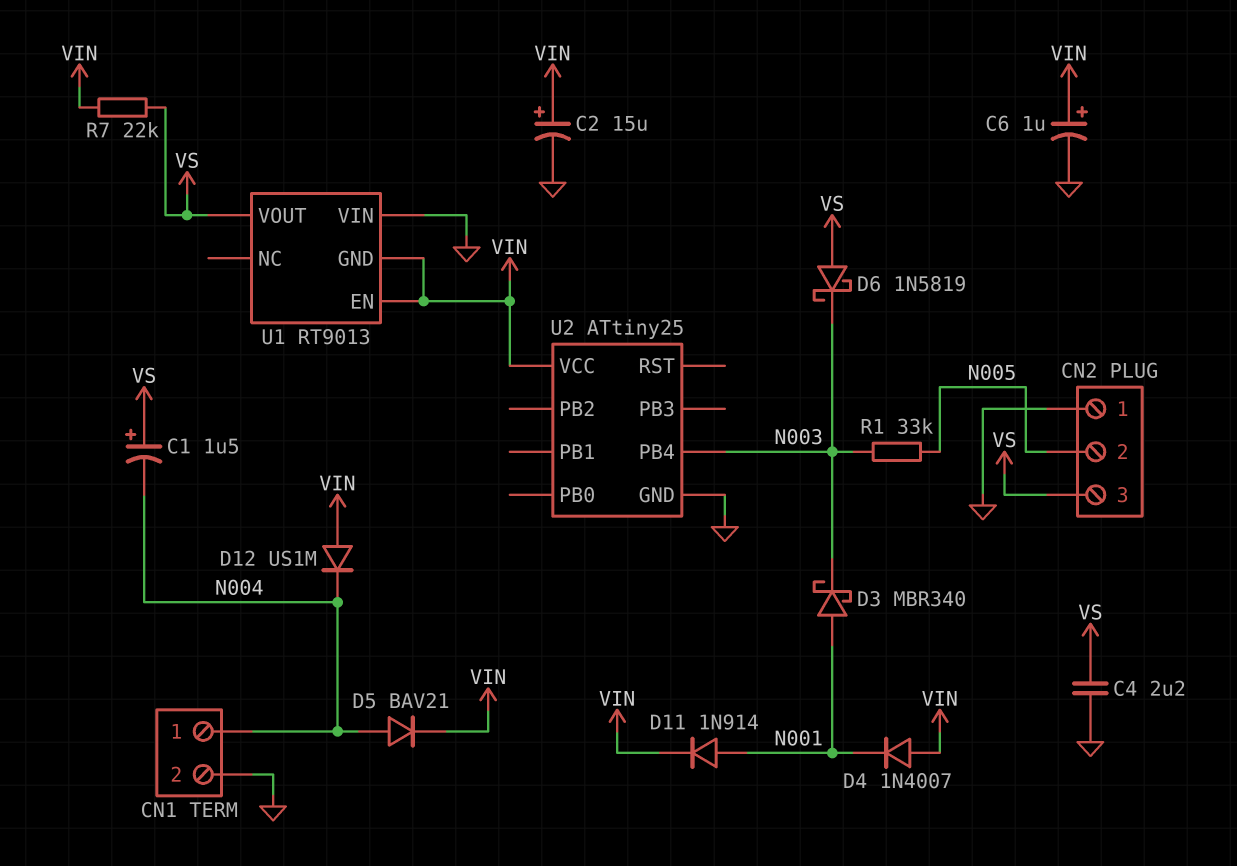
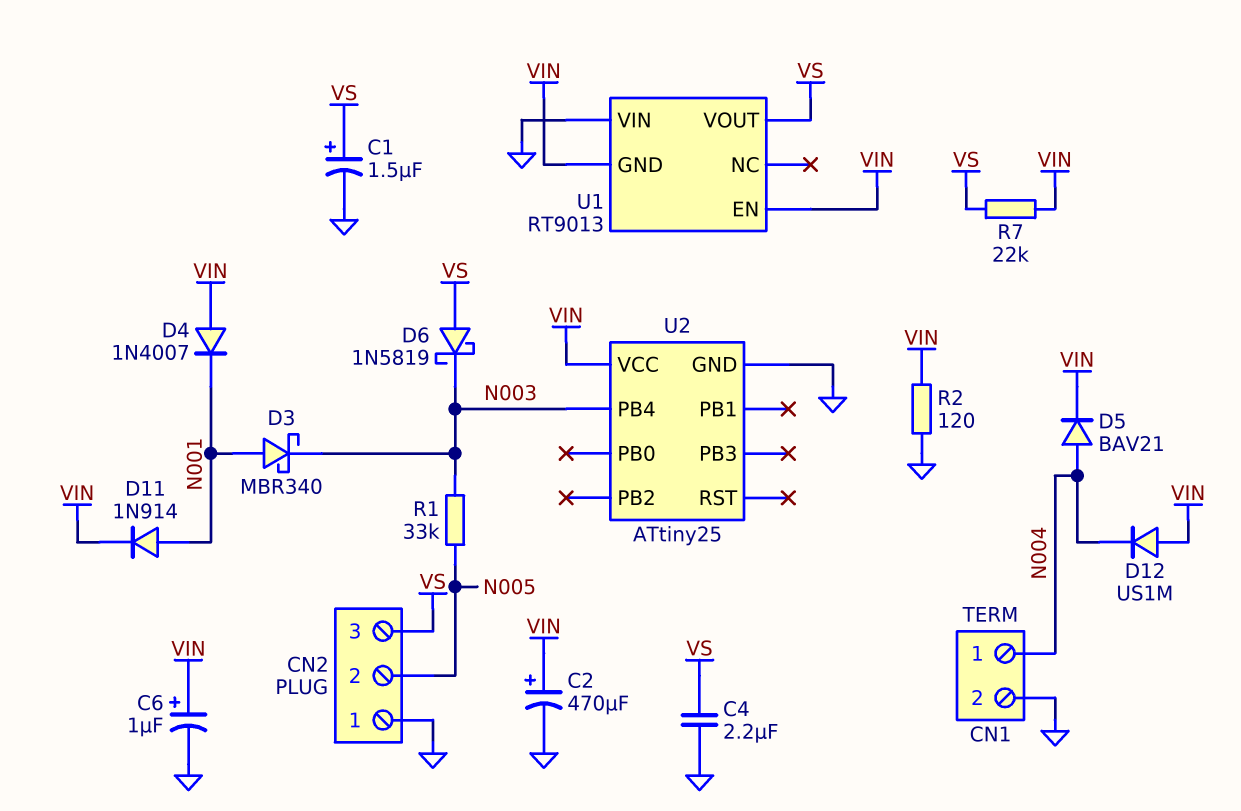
C1: 1.5uF (plus VS, minus N004) -> 1.5uF (plus VS, minus GND)
C2: 15uF (plus VIN, minus GND) -> 470uF (plus VIN, minus GND)
R2: none -> 120 (GND, VIN)

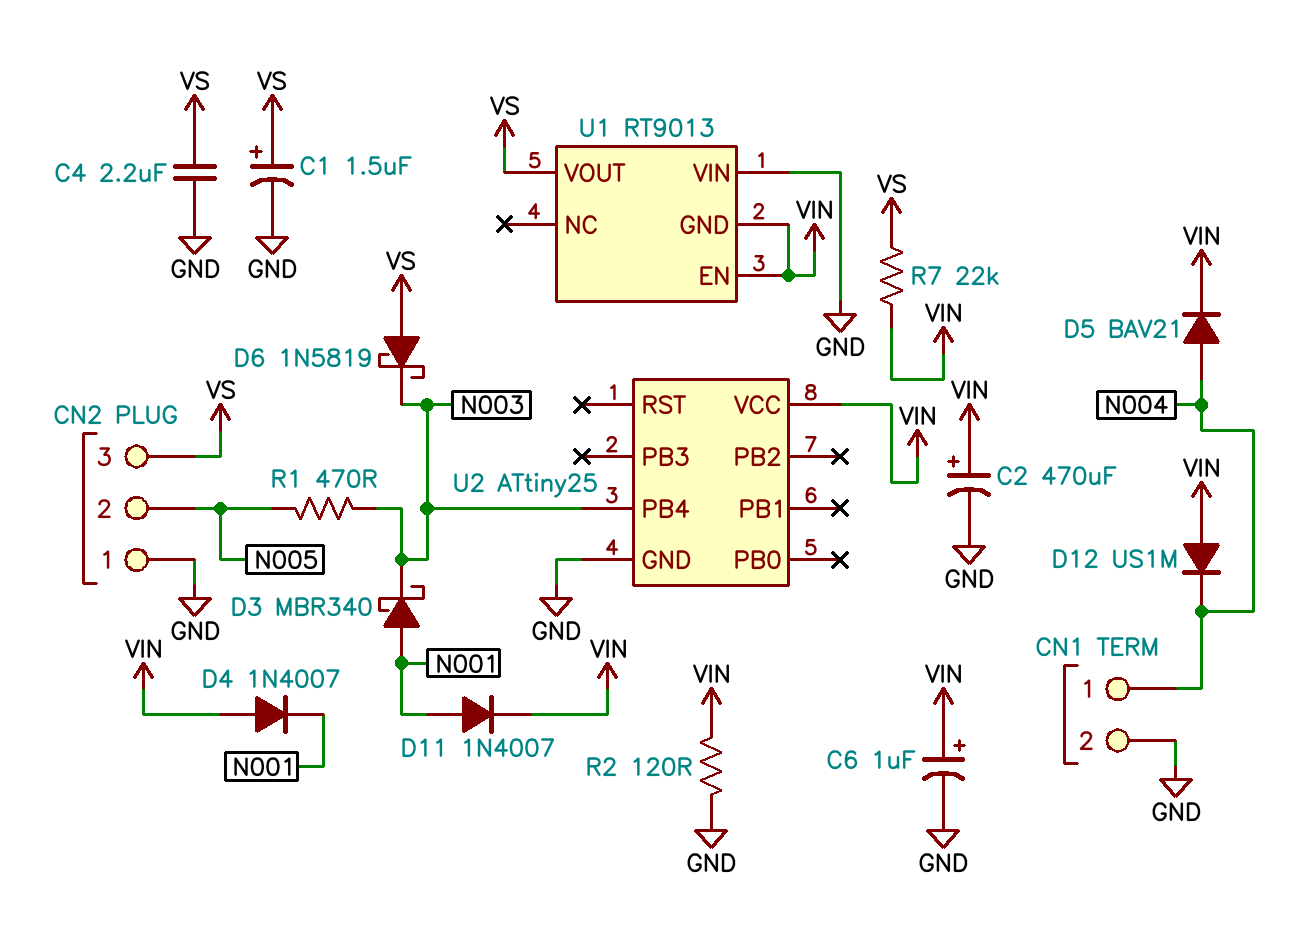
D11: diode 1N914 (A N001, K VIN) -> diode 1N4007 (A N001, K VIN)
R1: 33k (N003, N005) -> 470 (N003, N005)

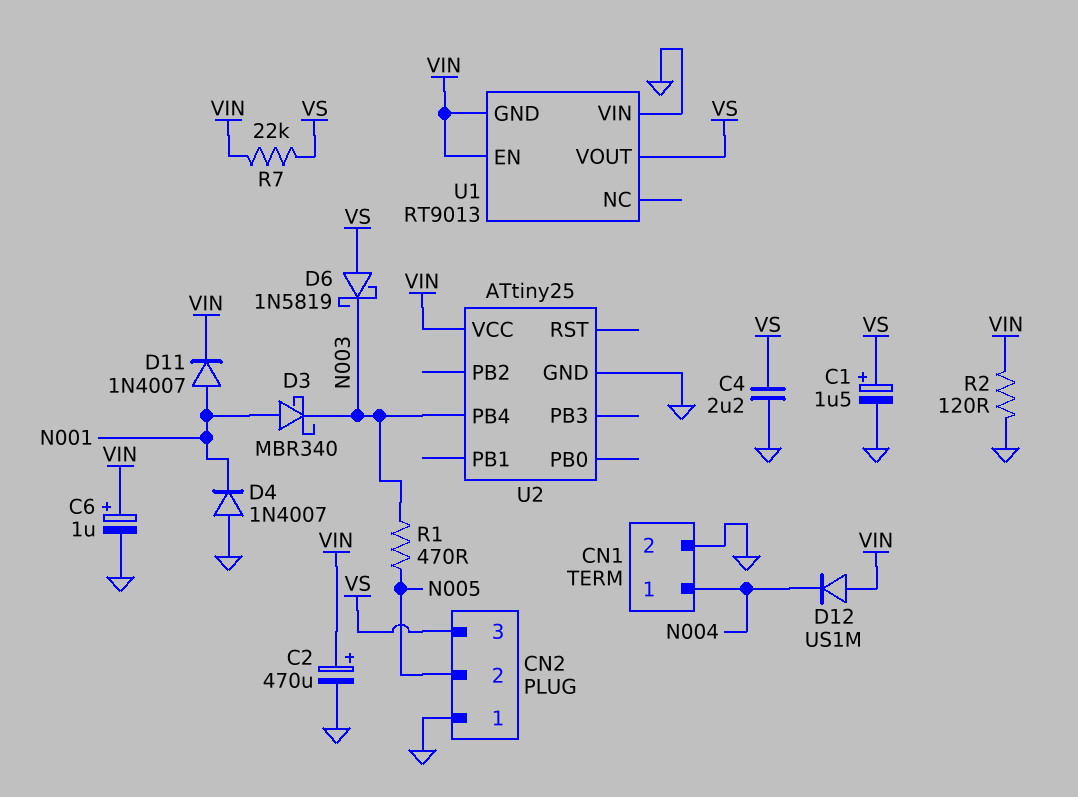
D4: diode 1N4007 (A VIN, K N001) -> diode 1N4007 (A GND, K N001)
D5: diode BAV21 (A N004, K VIN) -> none

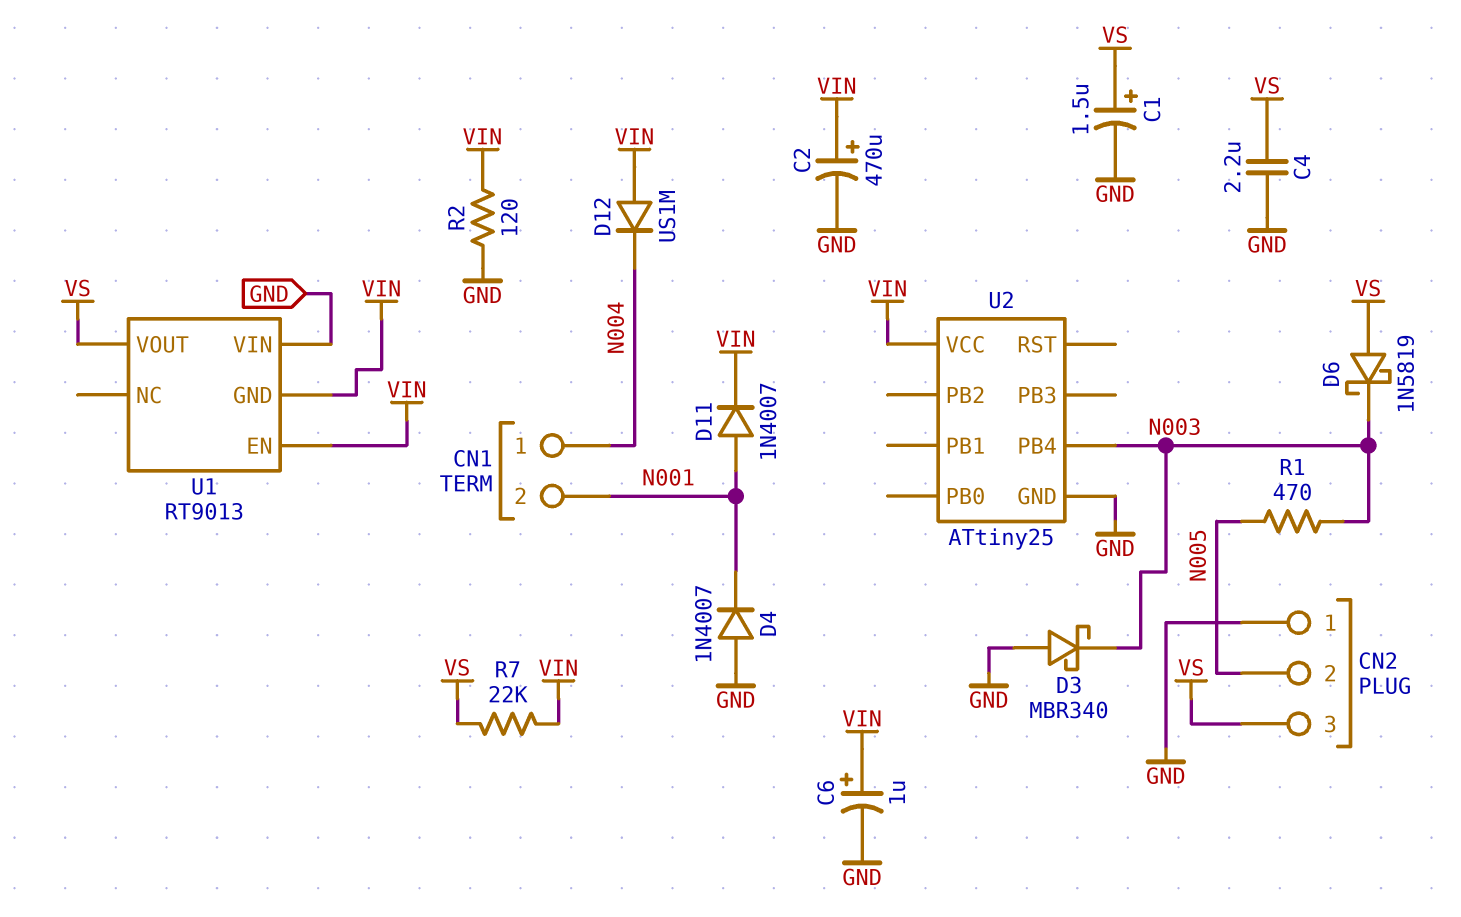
CN1 pin 2: GND -> N001
D3: schottky MBR340 (A N001, K N003) -> schottky MBR340 (A GND, K N003)

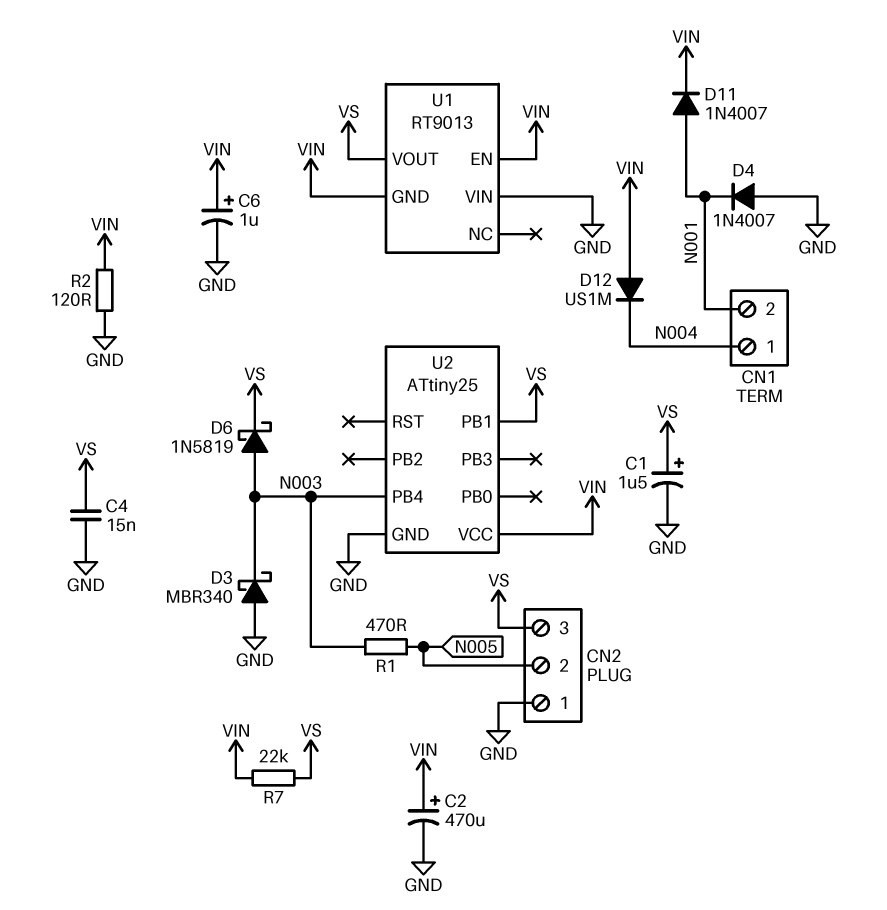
C4: 2.2uF (GND, VS) -> 15nF (GND, VS)
D6: schottky 1N5819 (A VS, K N003) -> schottky 1N5819 (A N003, K VS)
U2 pin PB1: none -> VS

